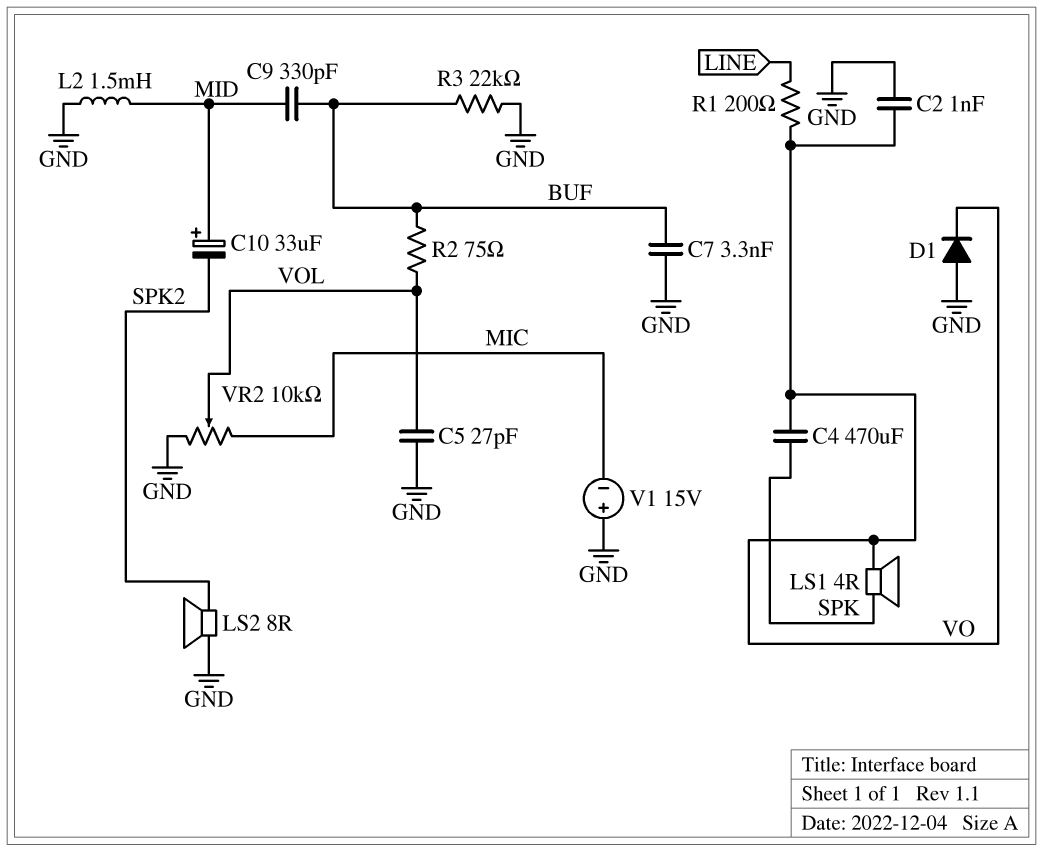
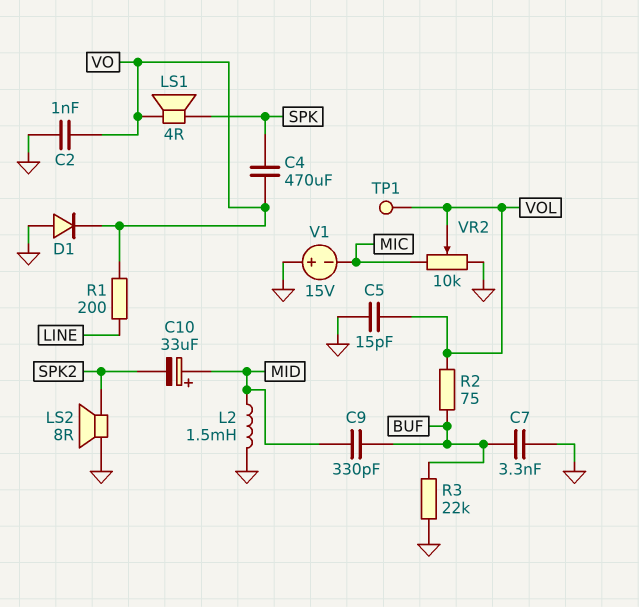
C5: 27pF (GND, VOL) -> 15pF (GND, VOL)
TP1: none -> test point (VOL)

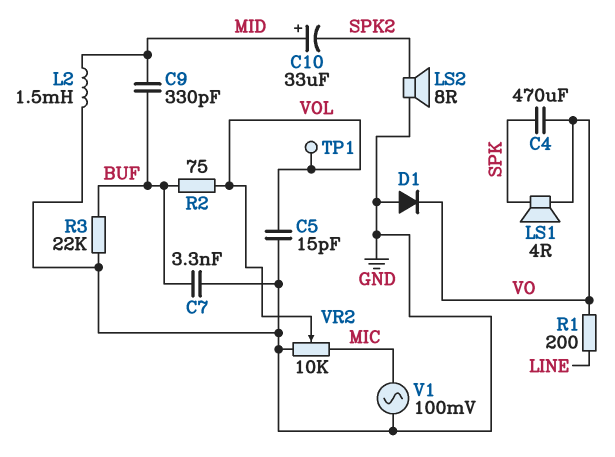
C2: 1nF (GND, VO) -> none
V1: 15V (plus GND, minus MIC) -> AC 100mV (GND, MIC)

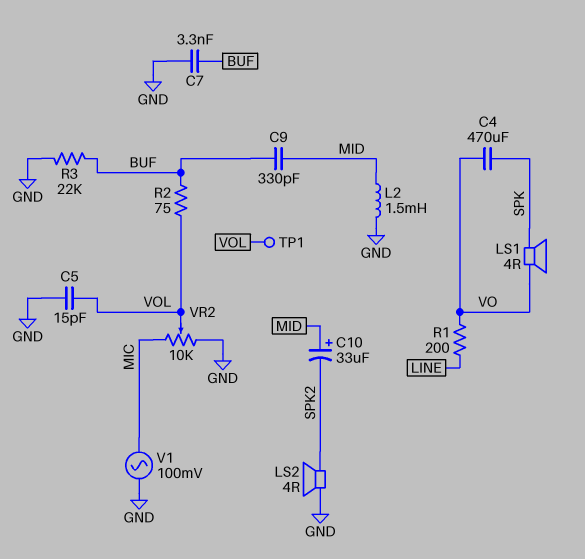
D1: diode (A GND, K VO) -> none
LS2: speaker 8R (GND, SPK2) -> speaker 4R (GND, SPK2)

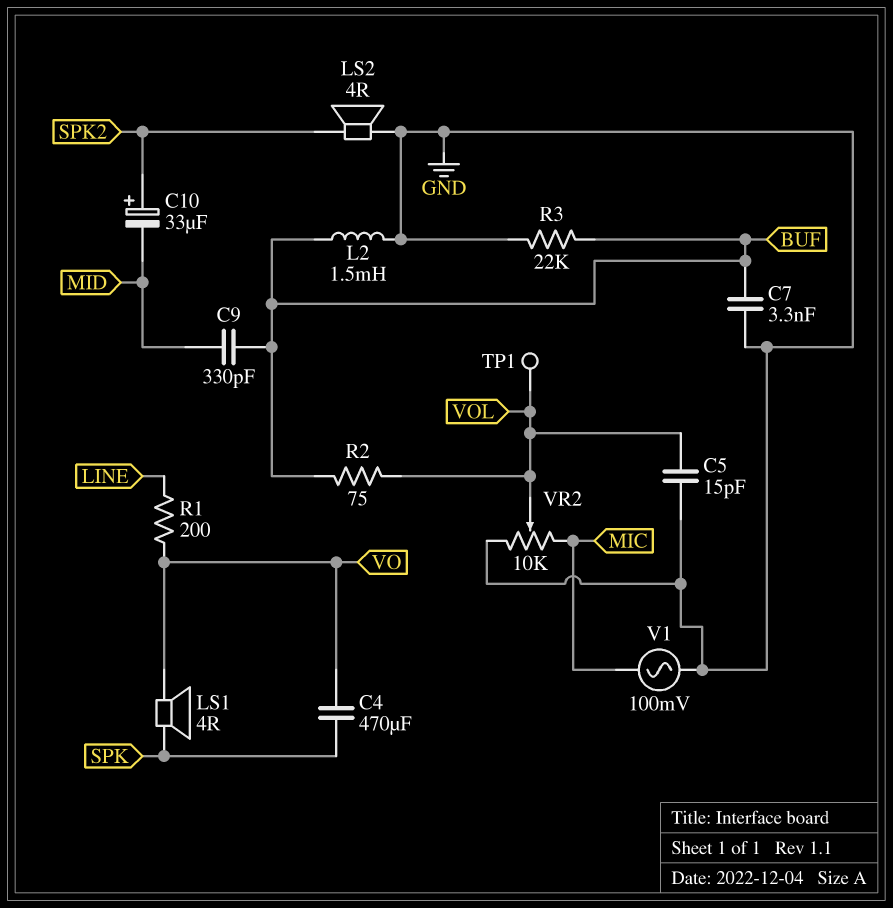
C10: 33uF (plus MID, minus SPK2) -> 33uF (plus SPK2, minus MID)
L2: 1.5mH (GND, MID) -> 1.5mH (BUF, GND)

